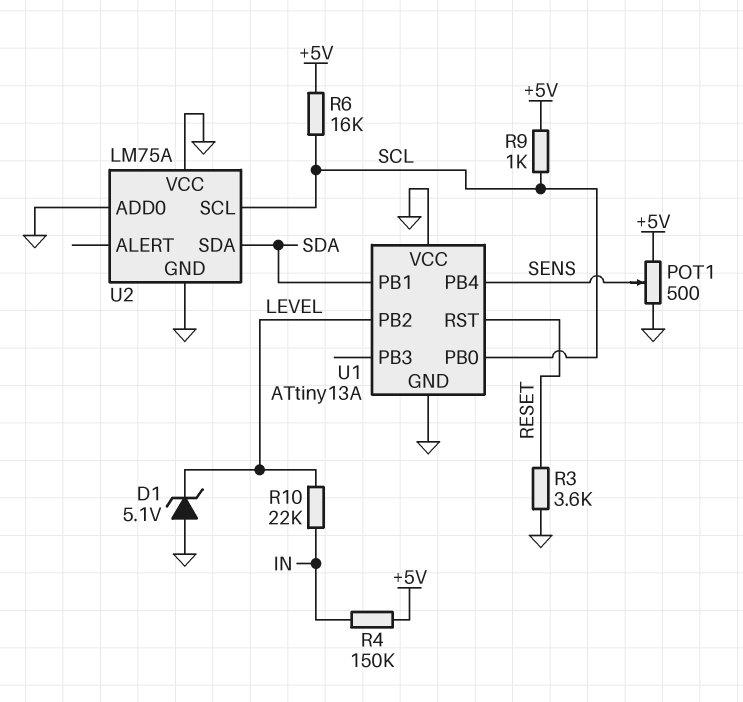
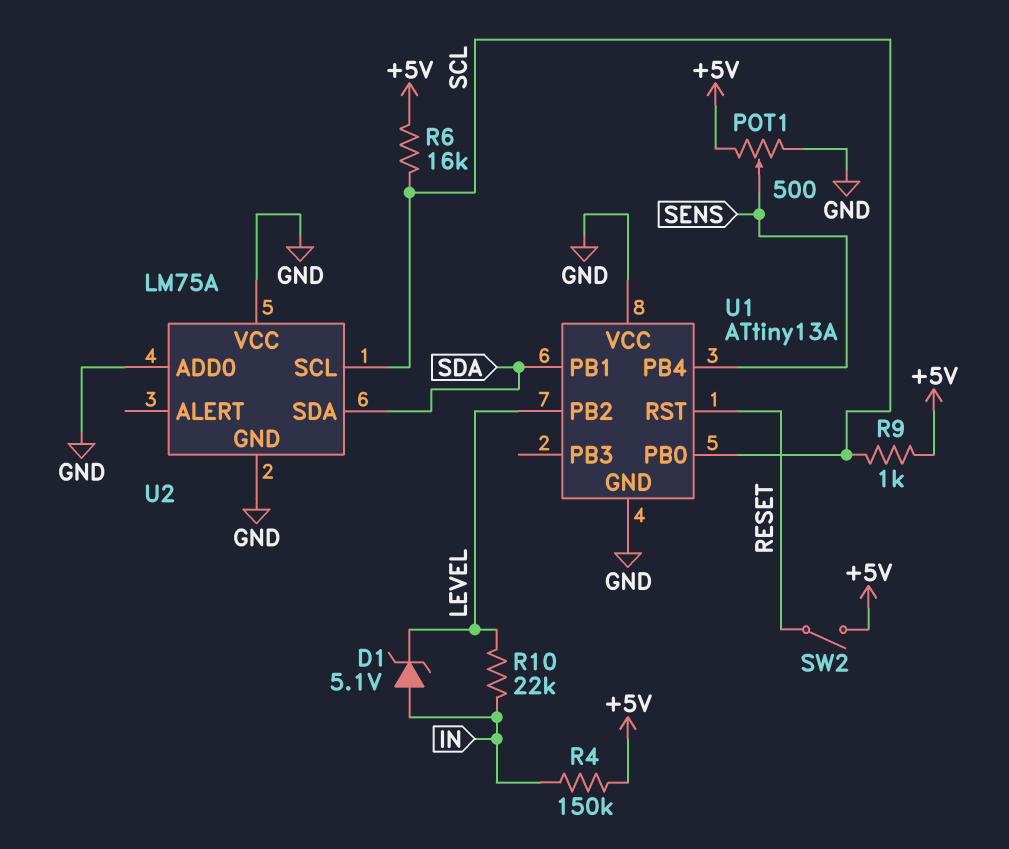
D1: zener 5.1V (A GND, K LEVEL) -> zener 5.1V (A IN, K LEVEL)
R3: 3.6k (GND, RESET) -> none
SW2: none -> switch (+5V, RESET)

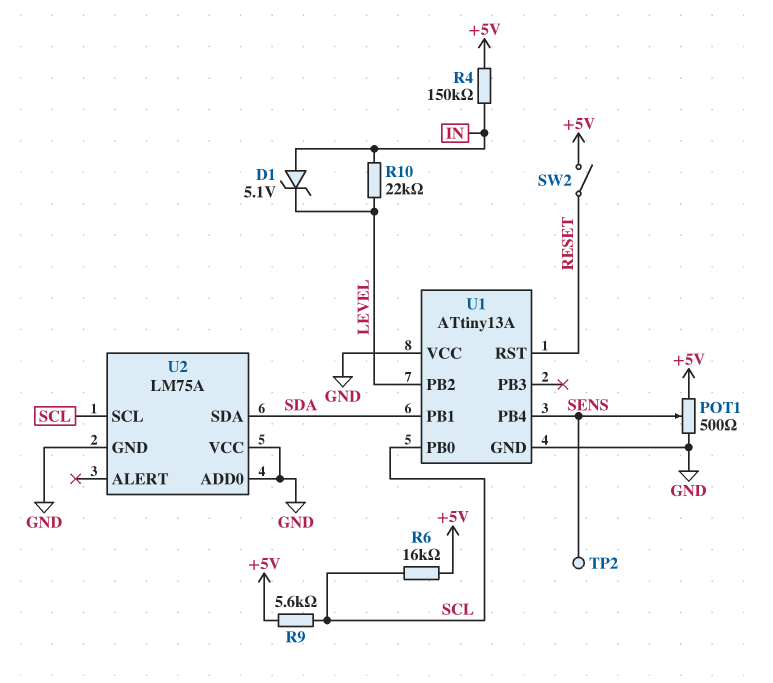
R9: 1k (+5V, SCL) -> 5.6k (+5V, SCL)
TP2: none -> test point (SENS)

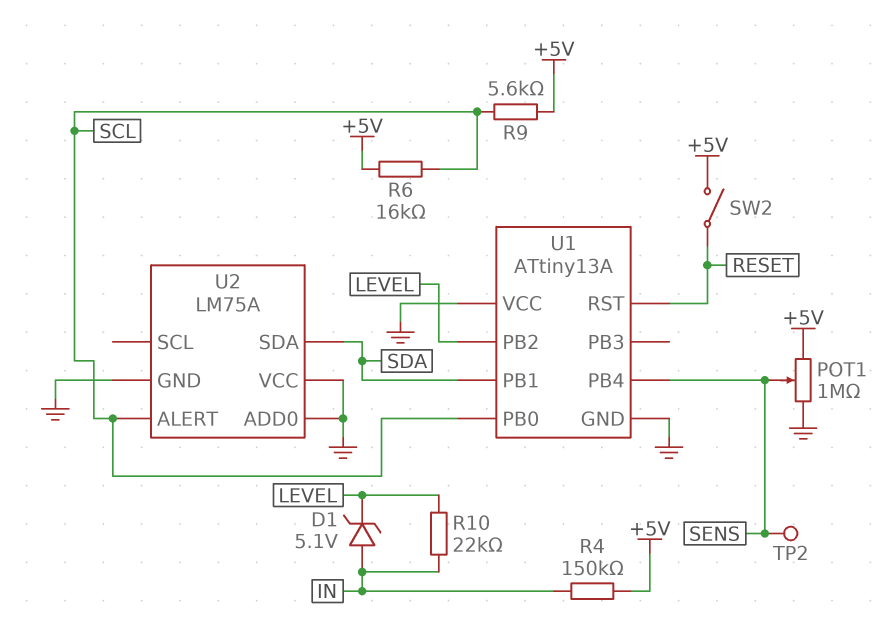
POT1: 500 (+5V, GND, wiper SENS) -> 1M (+5V, GND, wiper SENS)
U2 pin ALERT: none -> SCL
U2 pin SCL: SCL -> none

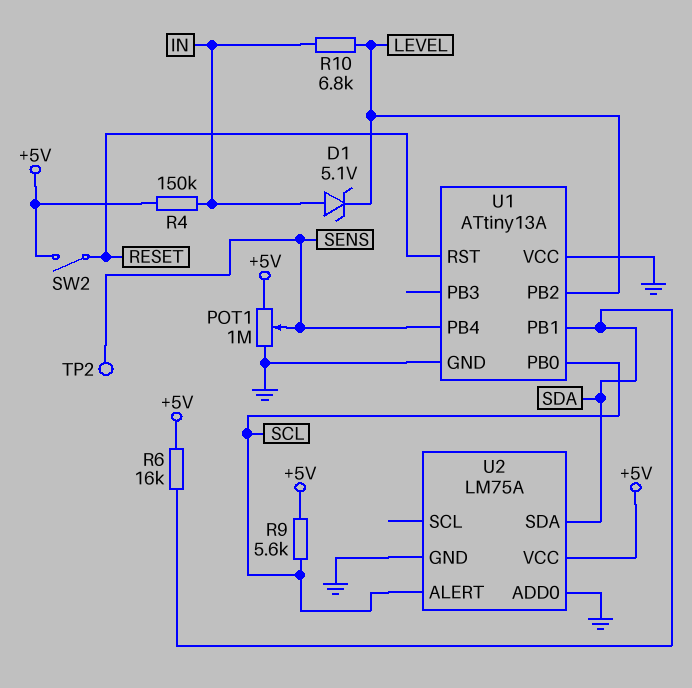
R6: 16k (+5V, SCL) -> 16k (+5V, SDA)
R10: 22k (IN, LEVEL) -> 6.8k (IN, LEVEL)
U2 pin VCC: GND -> +5V

